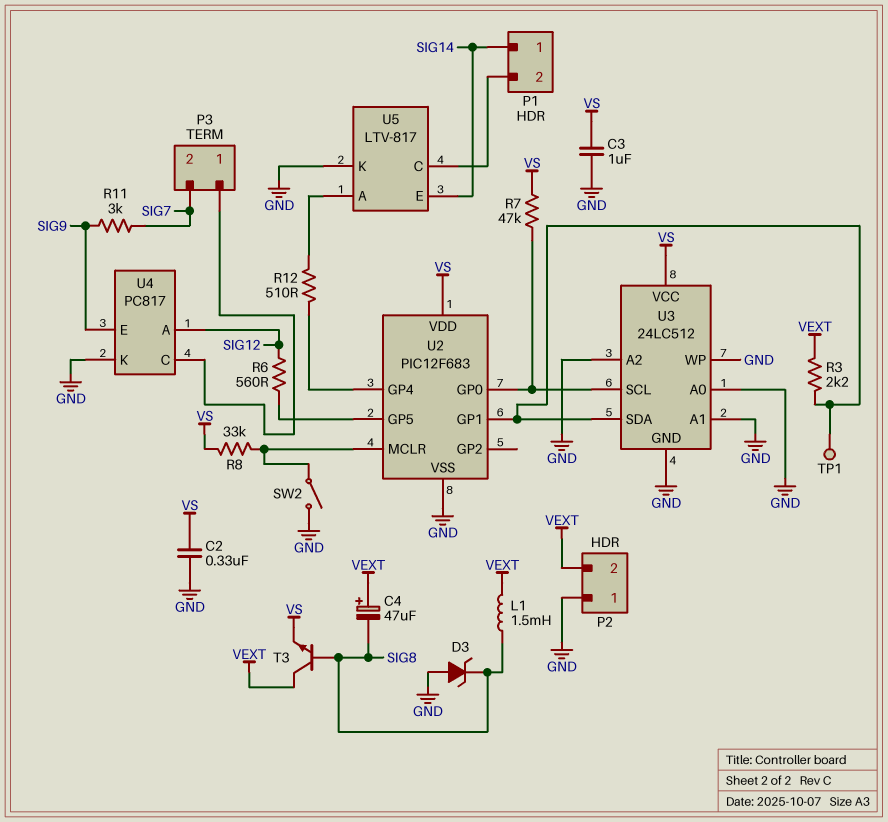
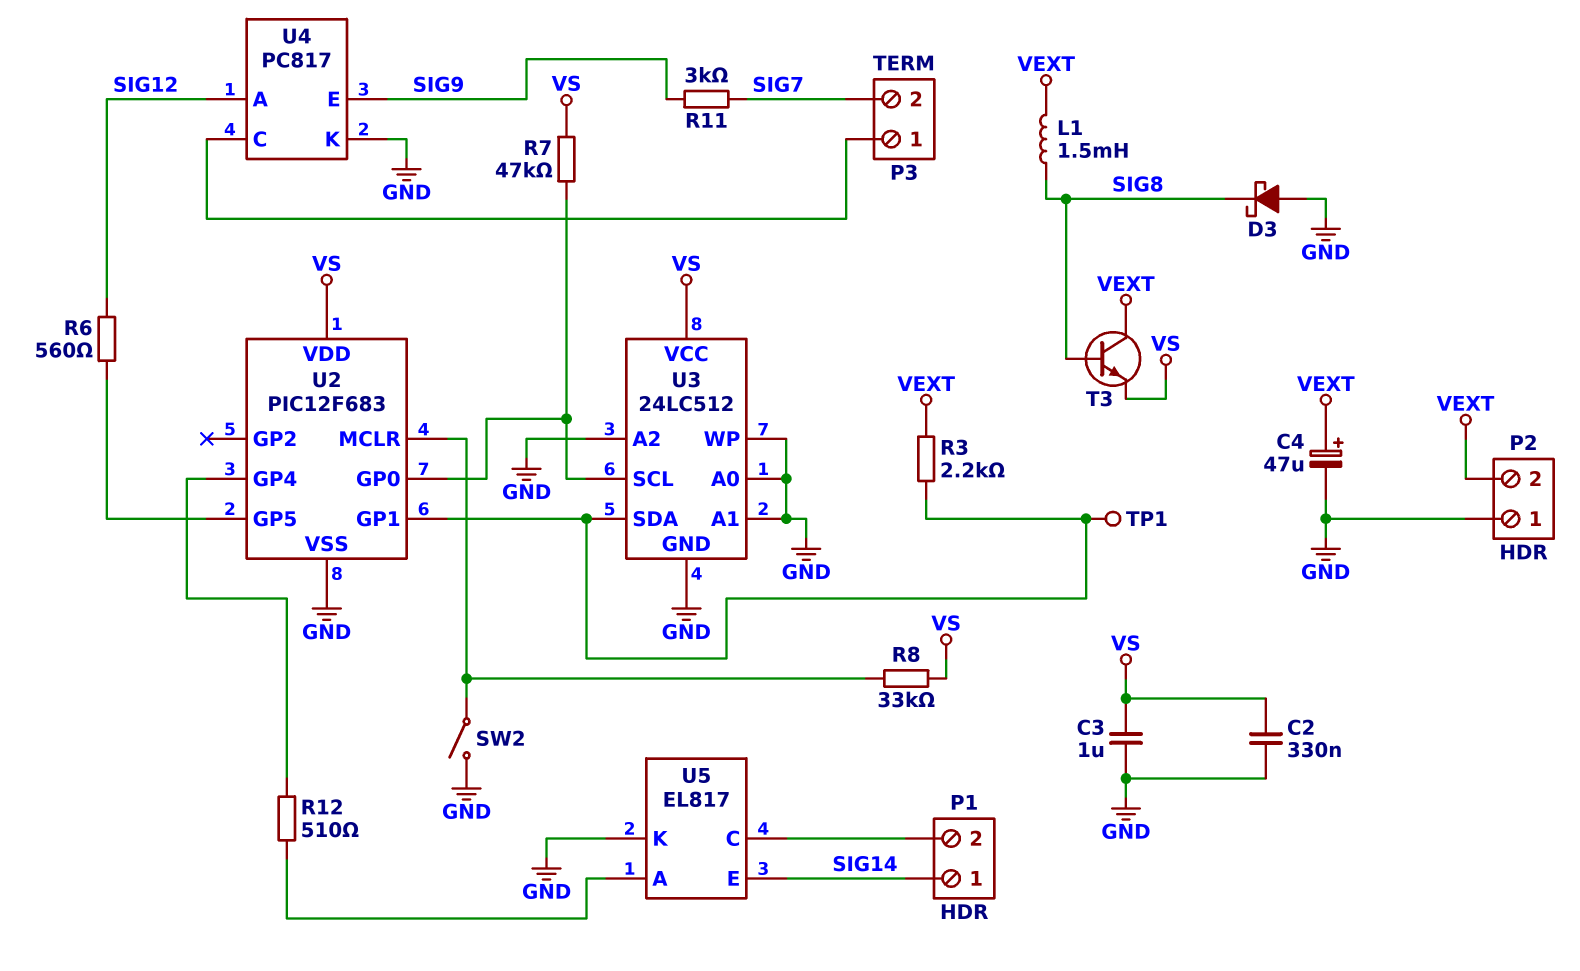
C4: 47uF (plus VEXT, minus SIG8) -> 47uF (plus VEXT, minus GND)
D3: zener (A GND, K SIG8) -> schottky (A GND, K SIG8)
U5: LTV-817 -> EL817

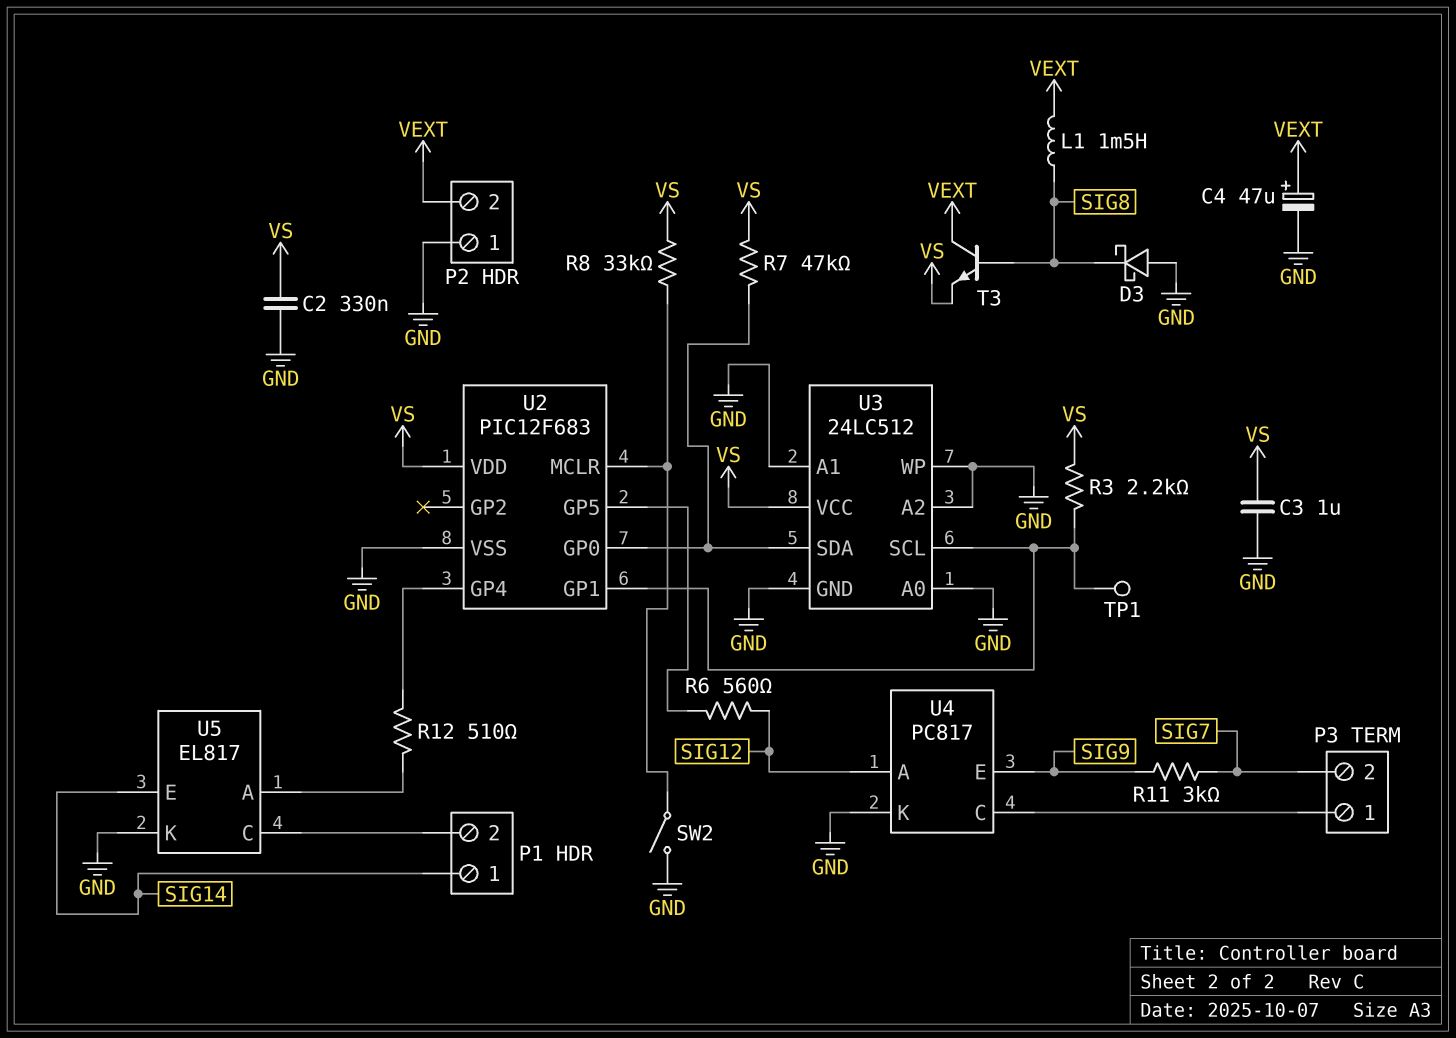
R3: 2.2k (U2/GP1, VEXT) -> 2.2k (U2/GP1, VS)
U3 pin SCL: U2/GP0 -> U2/GP1
U3 pin SDA: U2/GP1 -> U2/GP0

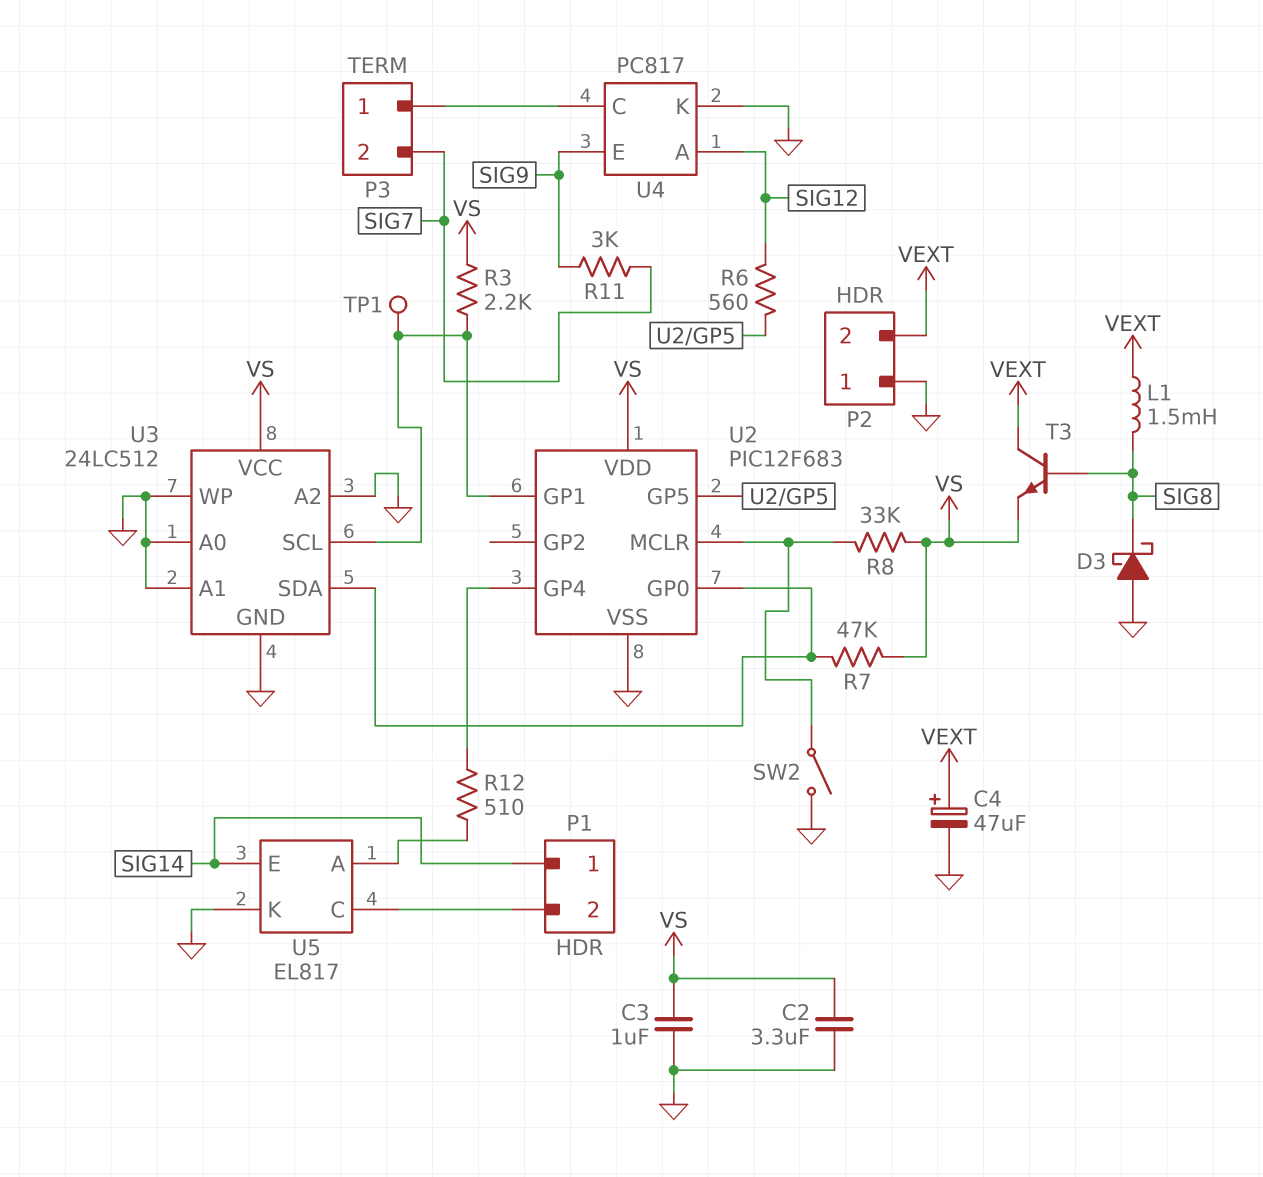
C2: 330nF (GND, VS) -> 3.3uF (GND, VS)

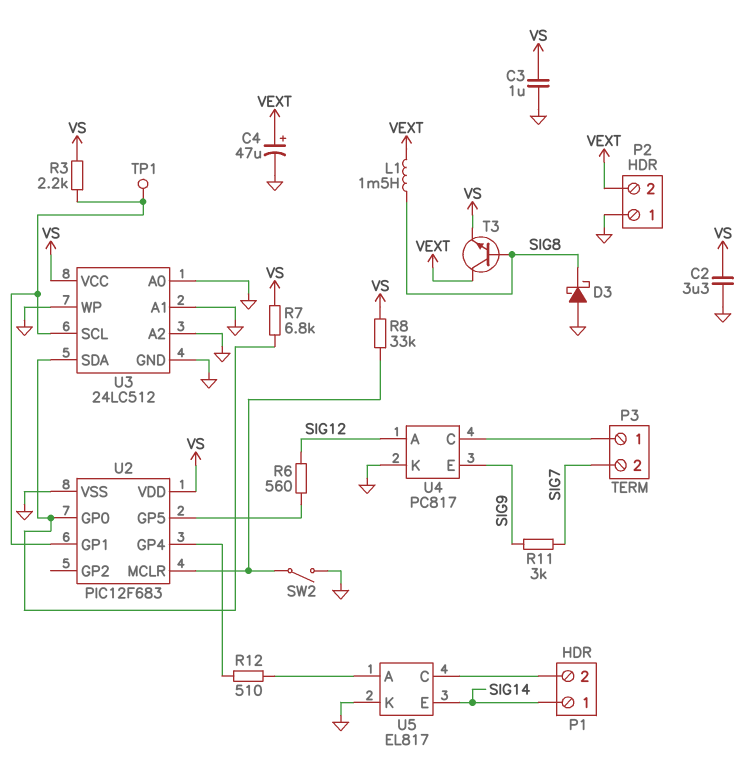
R7: 47k (U2/GP0, VS) -> 6.8k (U2/GP0, VS)

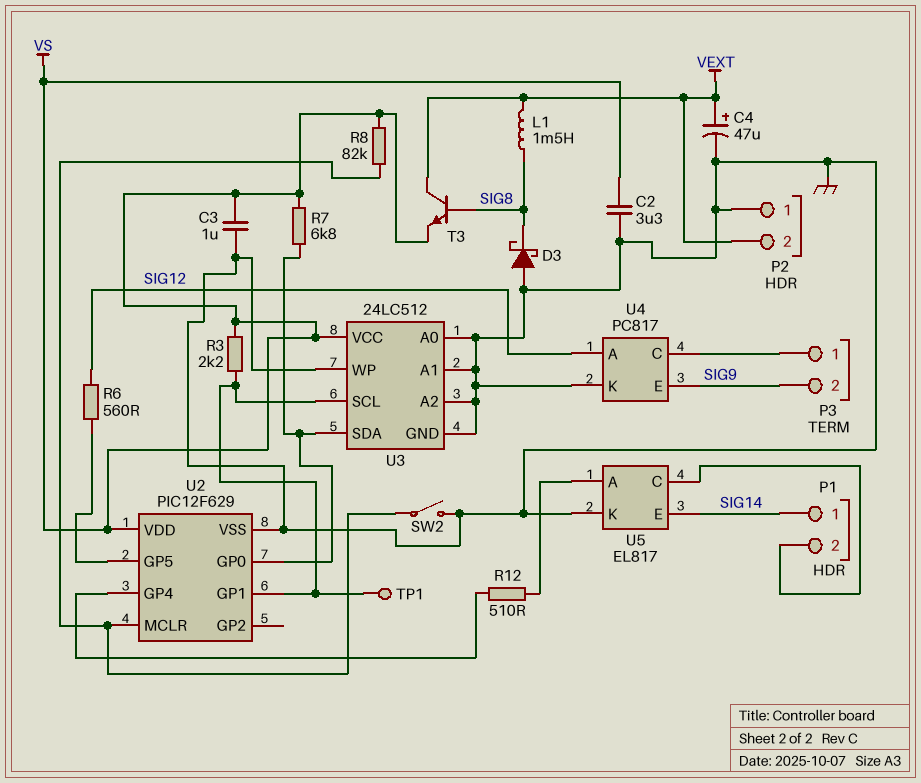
P3 pin 2: SIG7 -> SIG9
R8: 33k (U2/MCLR, VS) -> 82k (U2/MCLR, VS)
R11: 3k (SIG7, SIG9) -> none
U2: PIC12F683 -> PIC12F629

